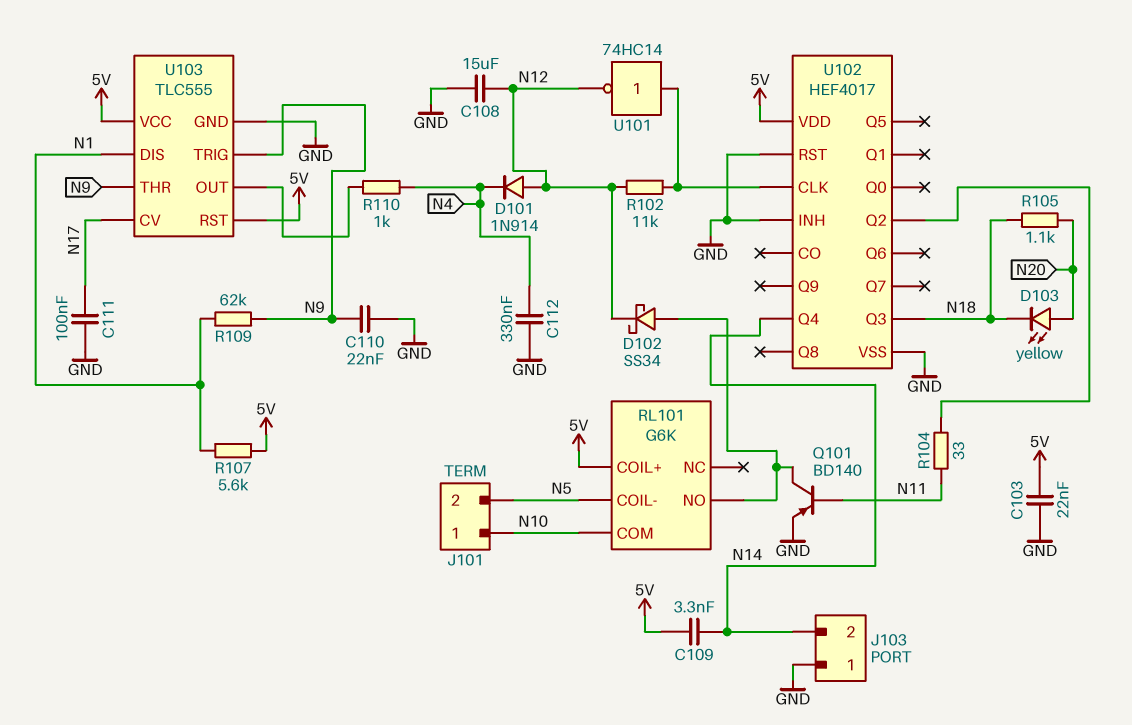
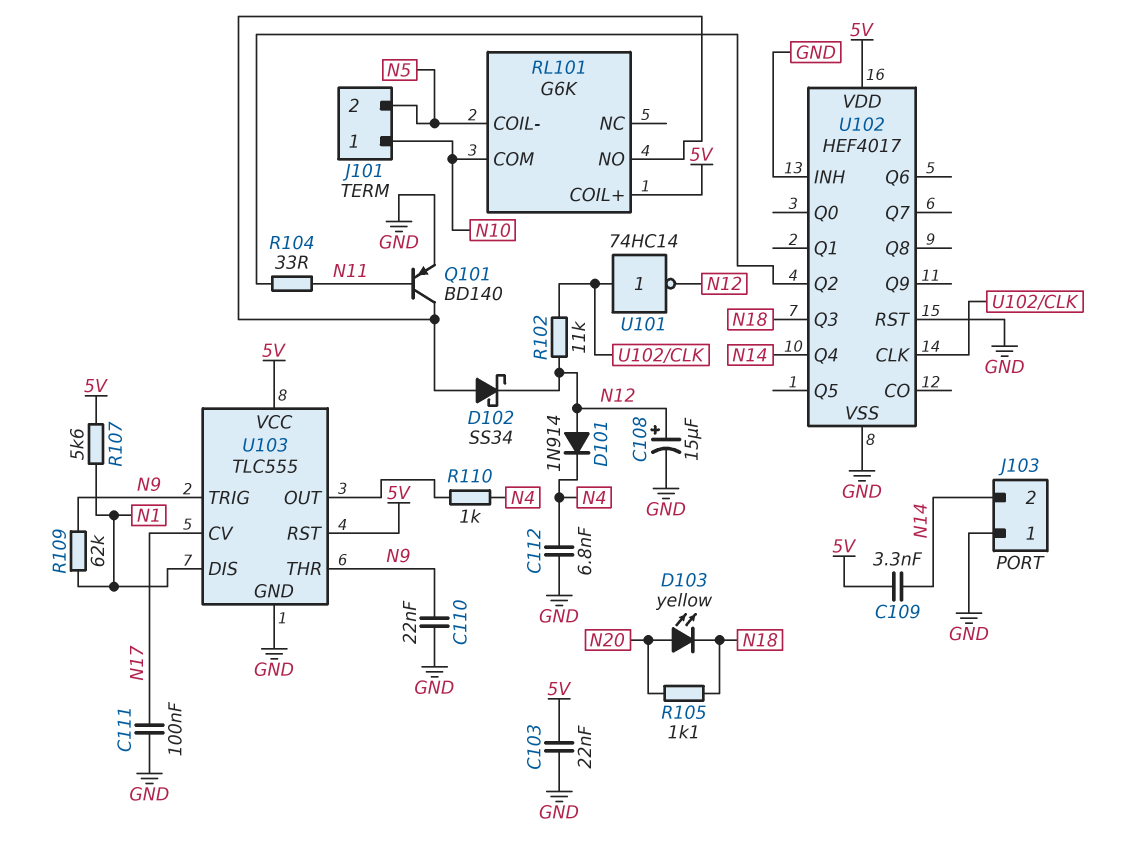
C108: 15uF (GND, N12) -> 15uF (plus N12, minus GND)
C112: 330nF (GND, N4) -> 6.8nF (GND, N4)

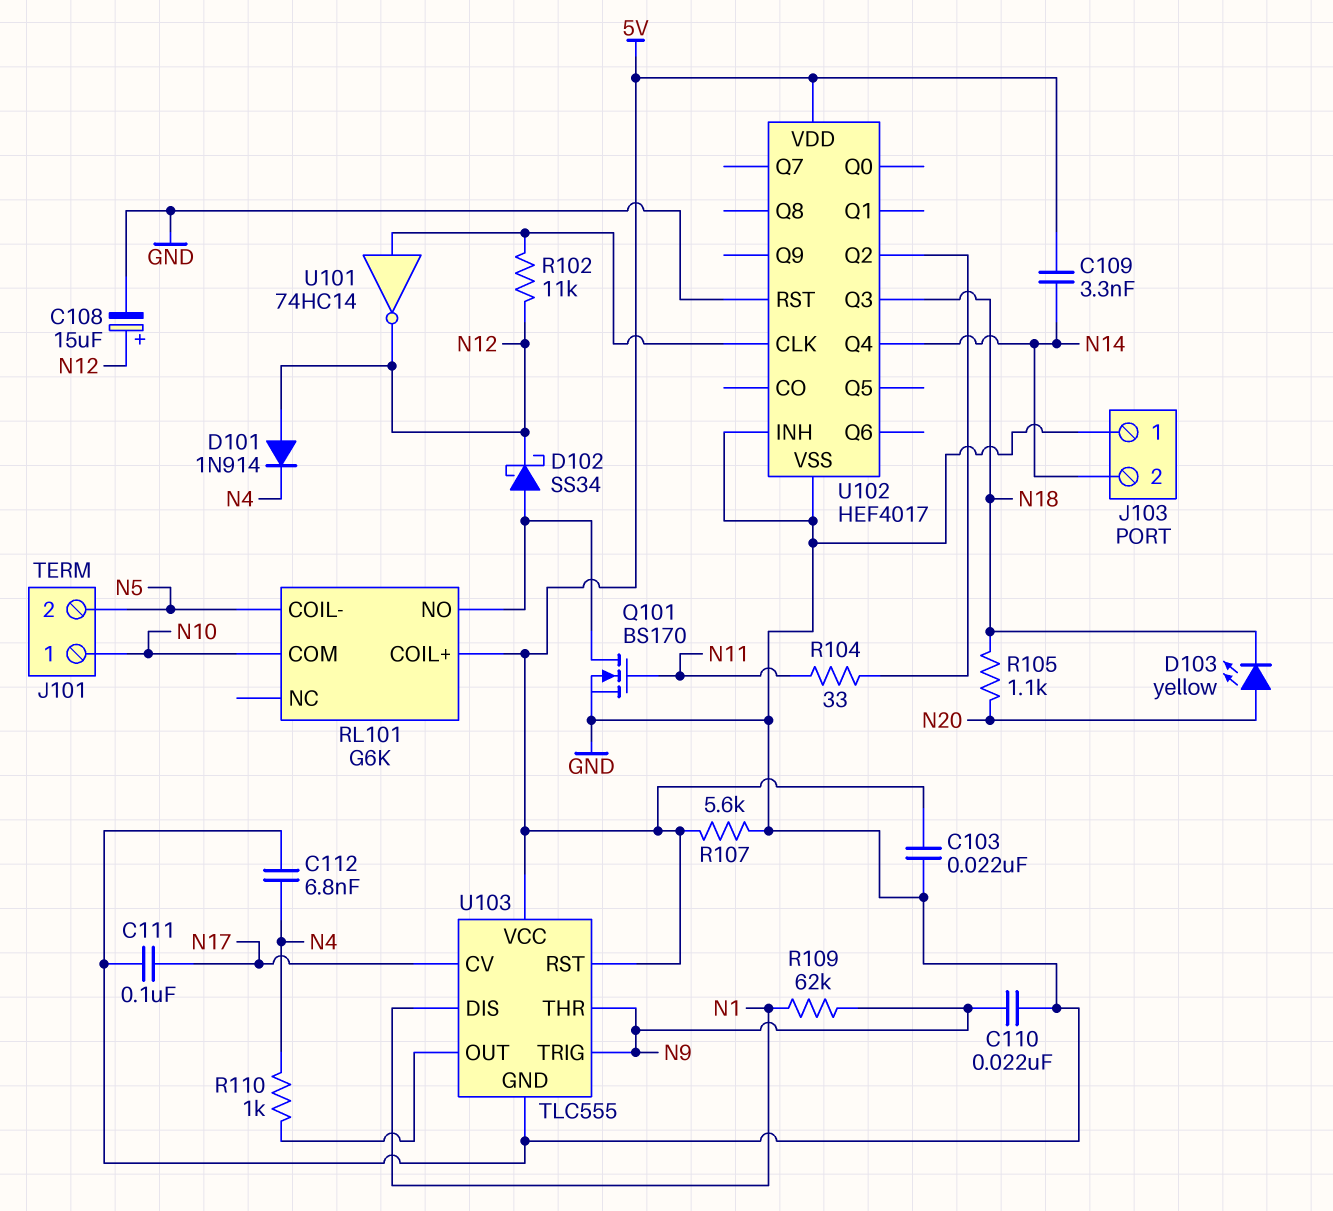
Q101: PNP BD140 (B N11, C RL101/NO, E GND) -> NMOS BS170 (G N11, D RL101/NO, S GND)
R107: 5.6k (5V, N1) -> 5.6k (5V, GND)

